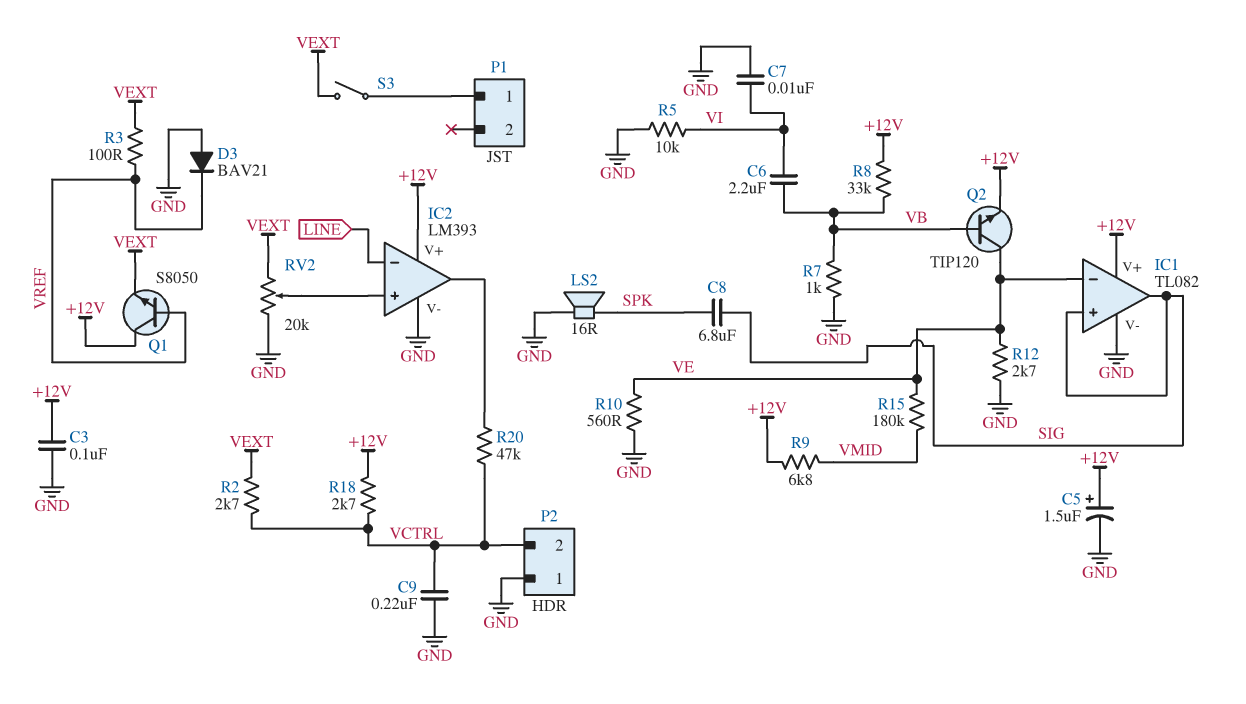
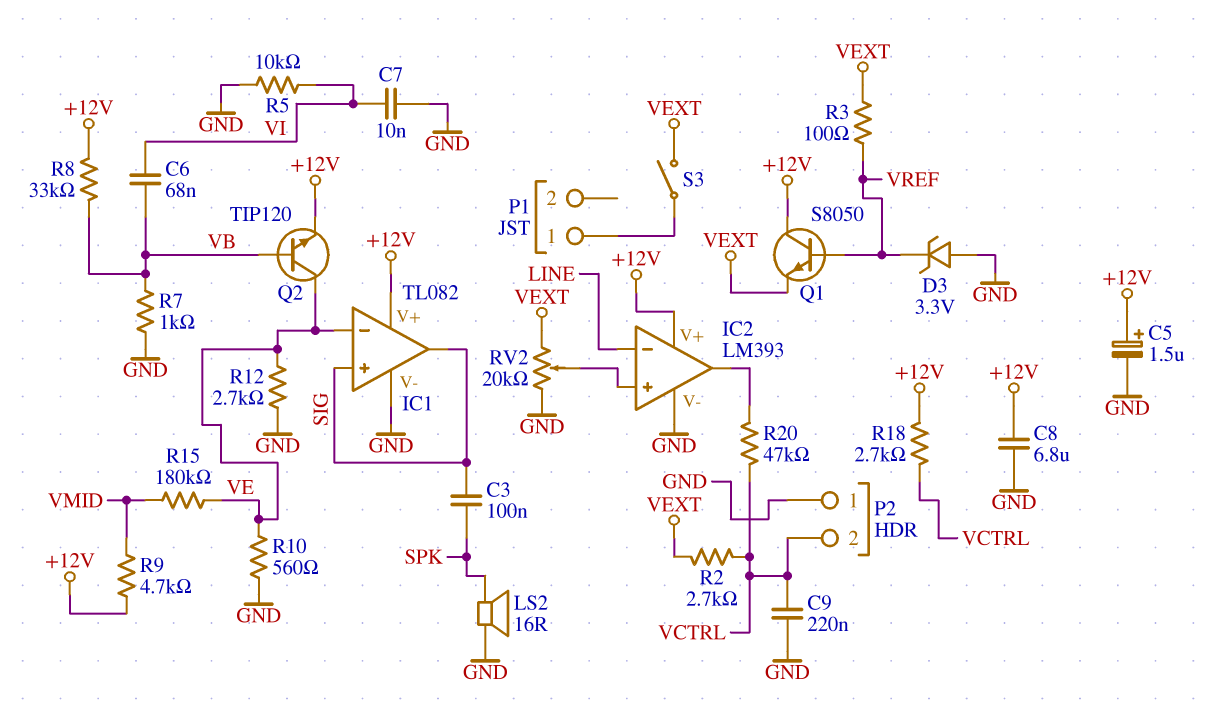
C3: 100nF (+12V, GND) -> 100nF (SIG, SPK)
C6: 2.2uF (VB, VI) -> 68nF (VB, VI)
C8: 6.8uF (SIG, SPK) -> 6.8uF (+12V, GND)
D3: diode BAV21 (A GND, K VREF) -> zener 3.3V (A GND, K VREF)
R9: 6.8k (+12V, VMID) -> 4.7k (+12V, VMID)

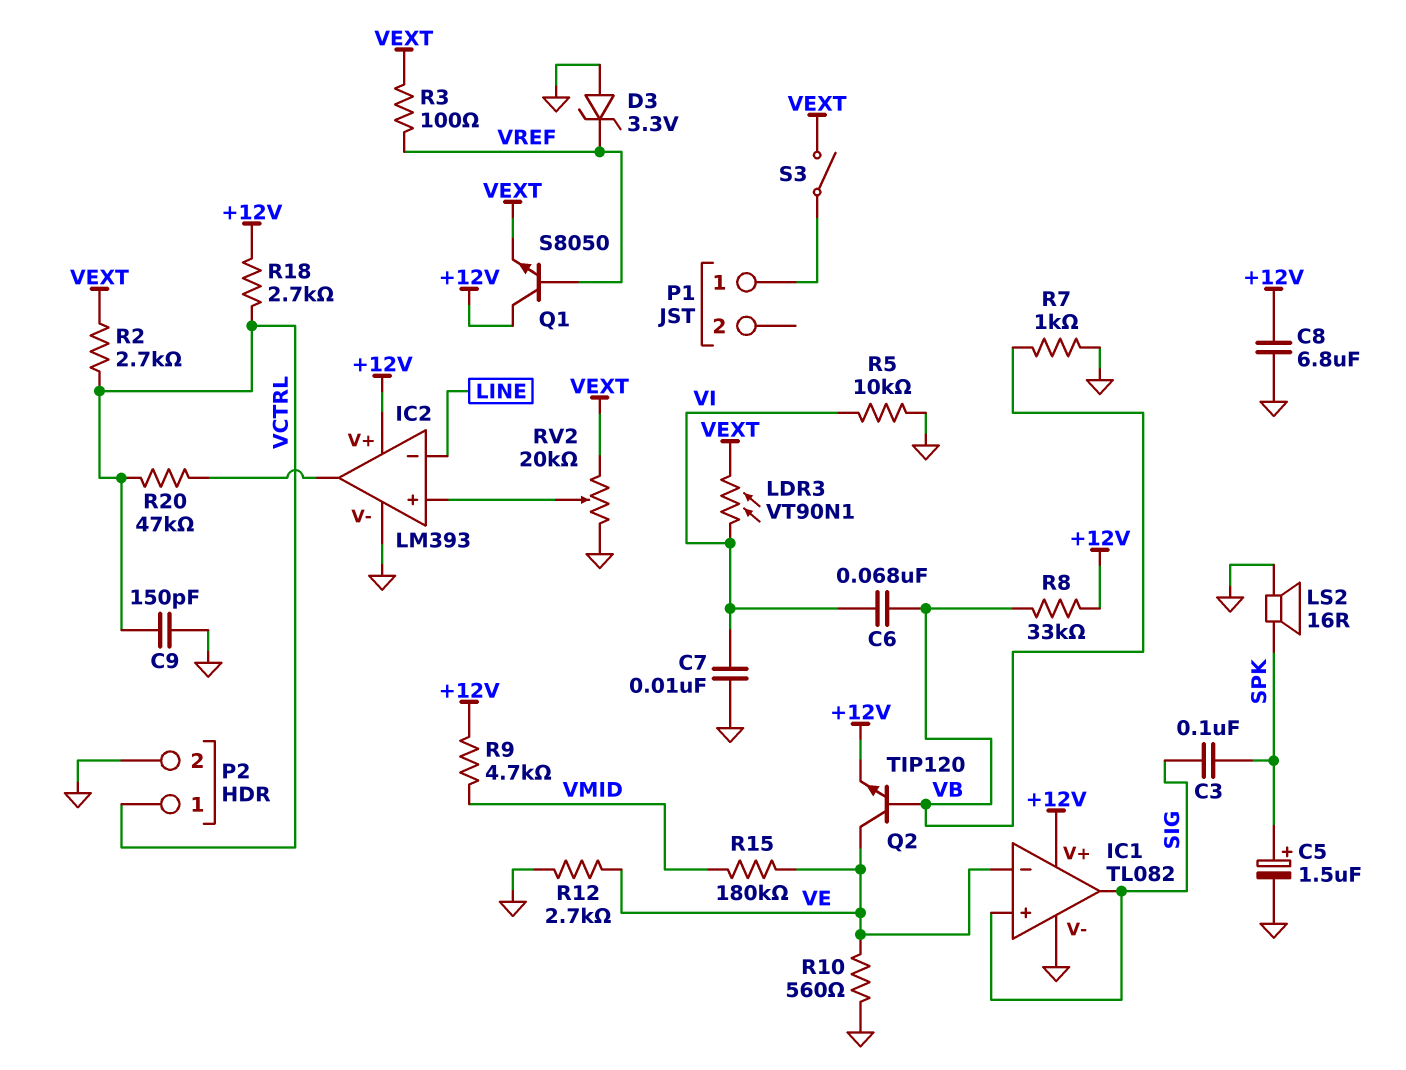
C5: 1.5uF (plus +12V, minus GND) -> 1.5uF (plus SPK, minus GND)
C9: 220nF (GND, VCTRL) -> 150pF (GND, VCTRL)
LDR3: none -> VT90N1 (VEXT, VI)
P2 pin 1: GND -> VCTRL
P2 pin 2: VCTRL -> GND

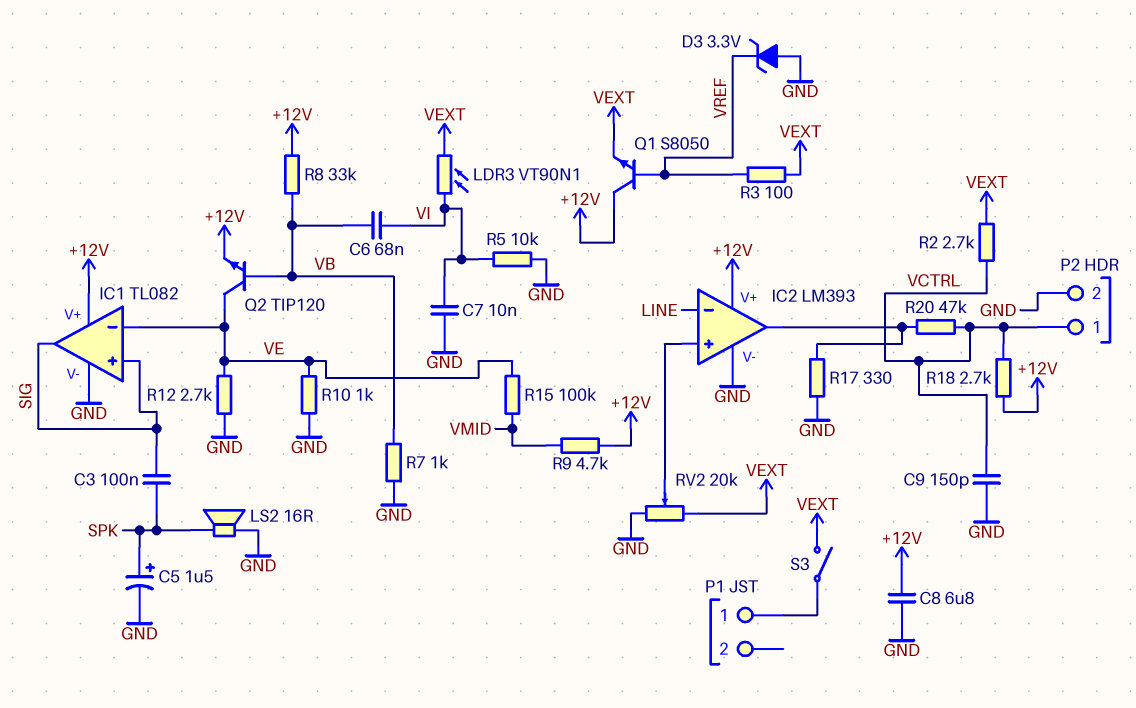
R10: 560 (GND, VE) -> 1k (GND, VE)
R15: 180k (VE, VMID) -> 100k (VE, VMID)
R17: none -> 330 (GND, IC2/out)

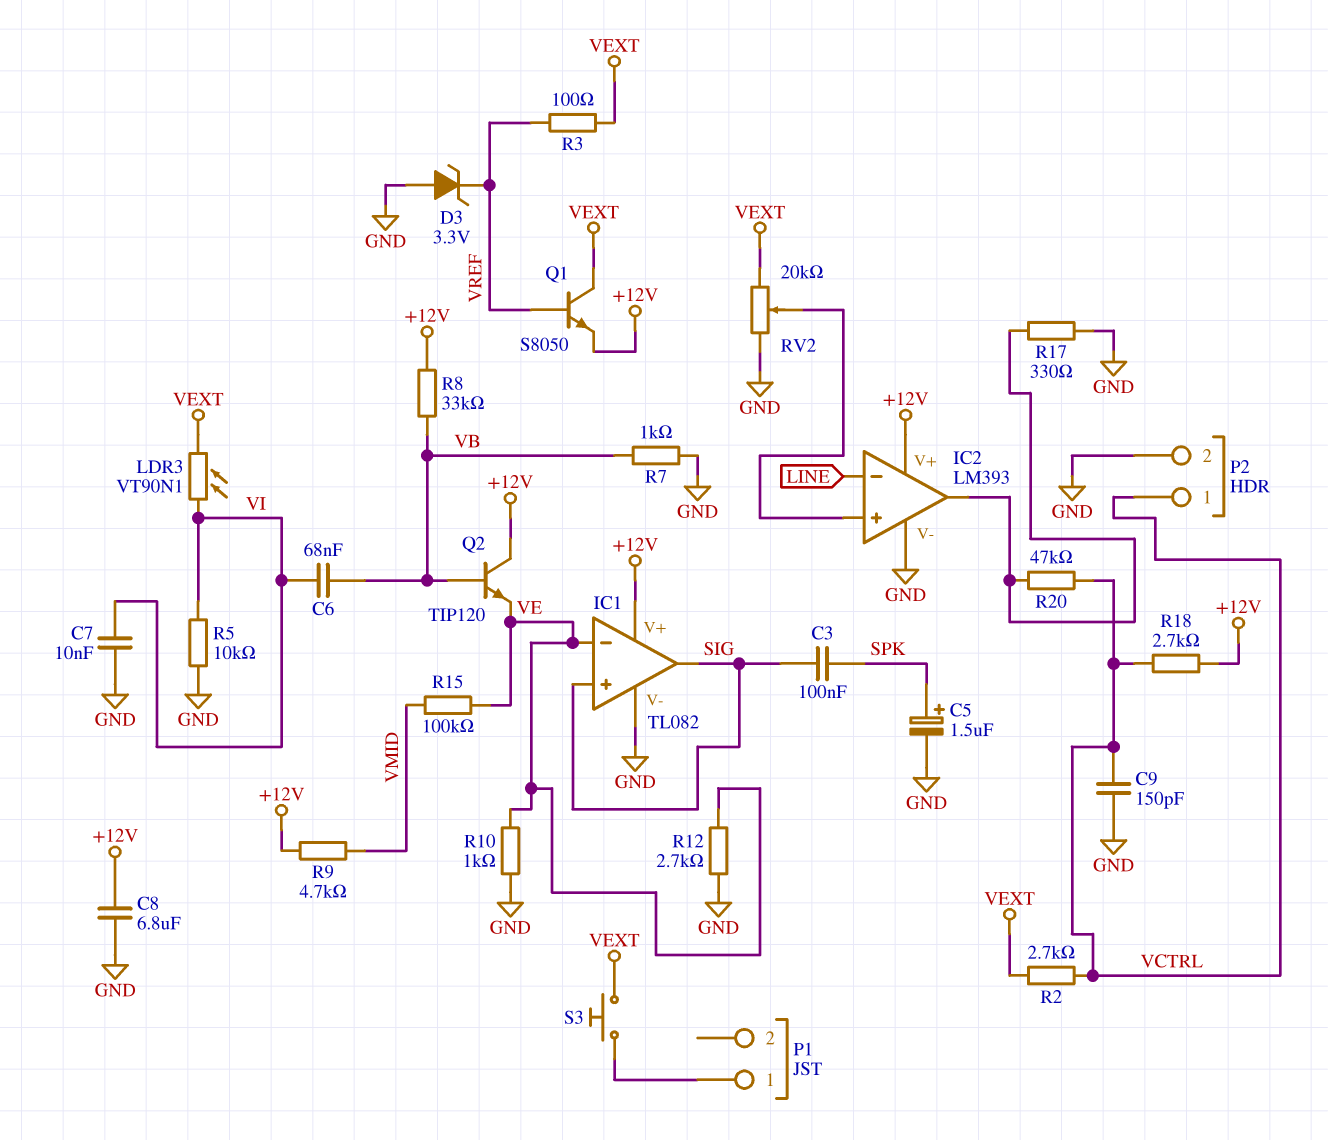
LS2: speaker 16R (GND, SPK) -> none
Q1: NPN S8050 (B VREF, C +12V, E VEXT) -> NPN S8050 (B VREF, C VEXT, E +12V)
Q2: NPN TIP120 (B VB, C VE, E +12V) -> NPN TIP120 (B VB, C +12V, E VE)
S3: switch (P1/1, VEXT) -> button (P1/1, VEXT)

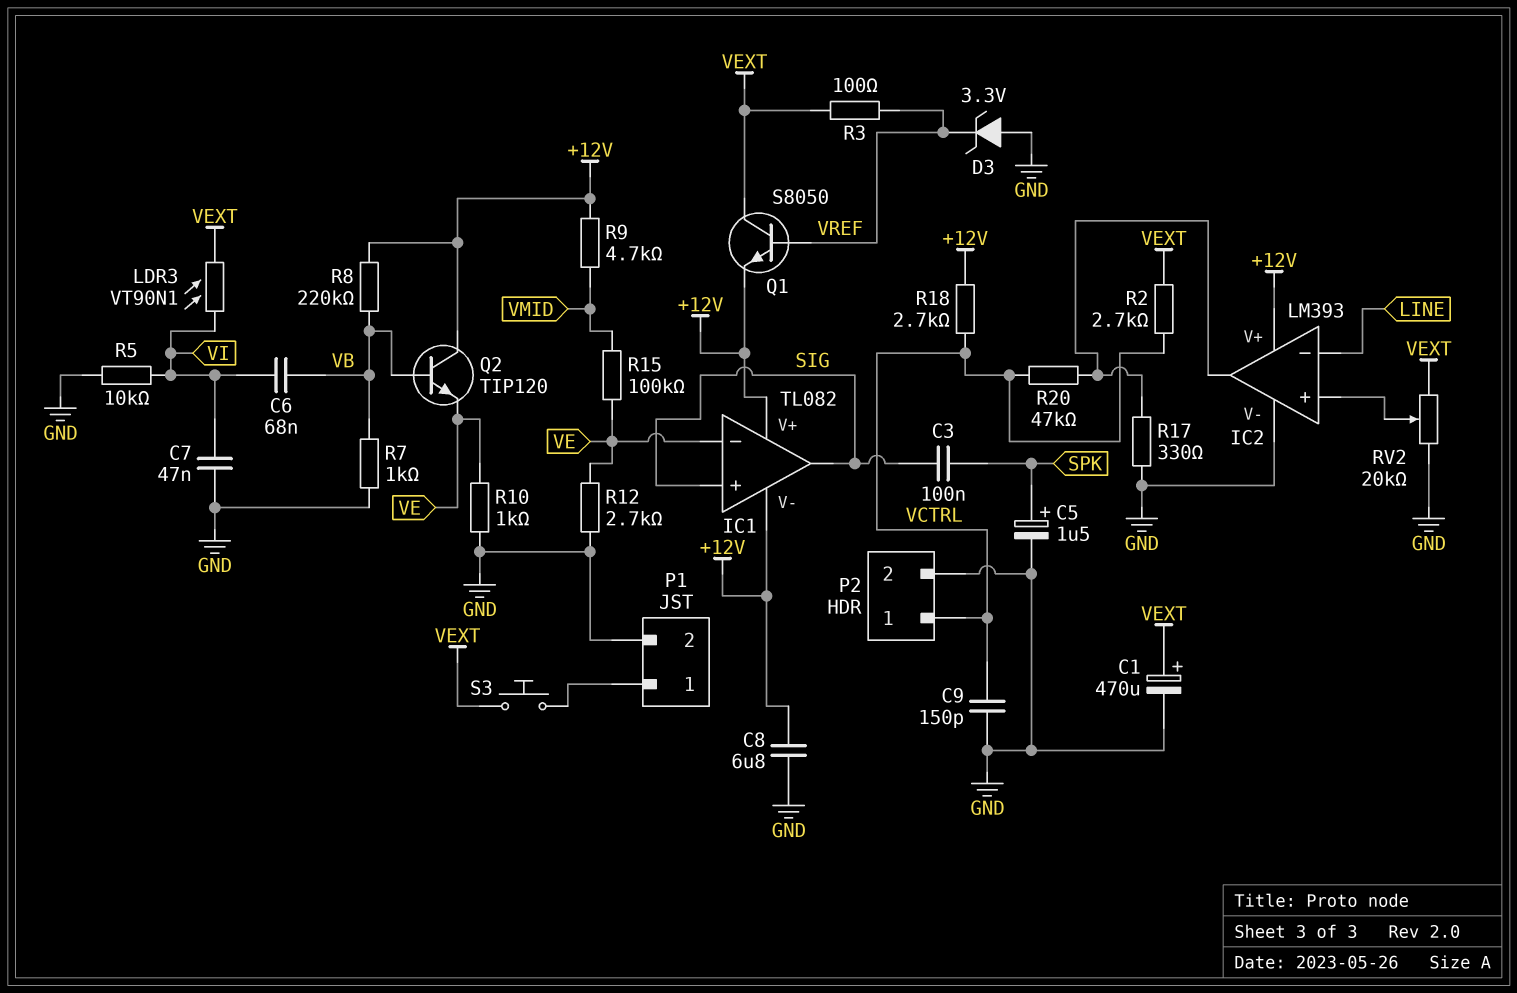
C1: none -> 470uF (plus VEXT, minus GND)
C7: 10nF (GND, VI) -> 47nF (GND, VI)
IC1 pin V-: GND -> +12V
P1 pin 2: none -> GND
R8: 33k (+12V, VB) -> 220k (+12V, VB)

